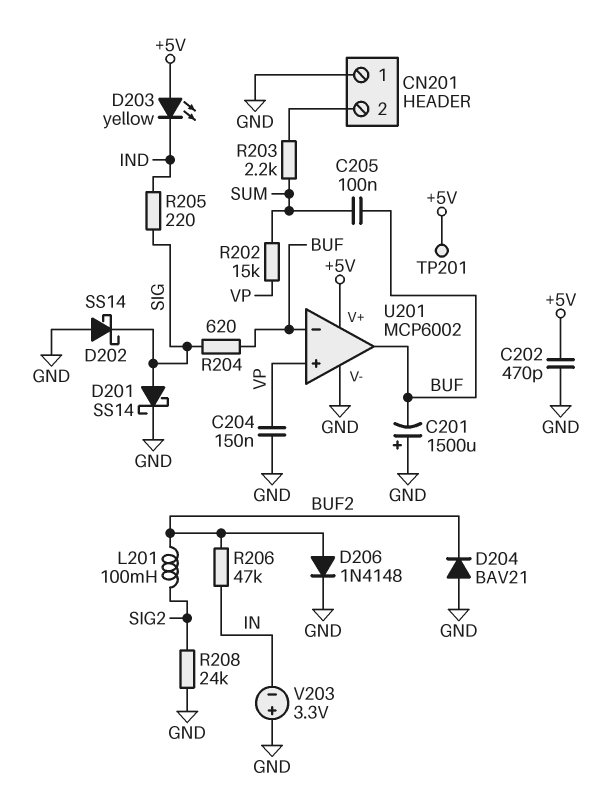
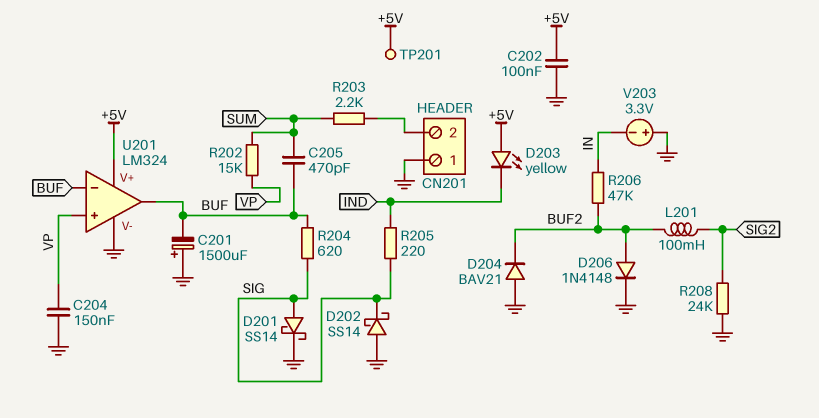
C202: 470pF (+5V, GND) -> 100nF (+5V, GND)
C205: 100nF (BUF, SUM) -> 470pF (BUF, SUM)
U201: MCP6002 -> LM324

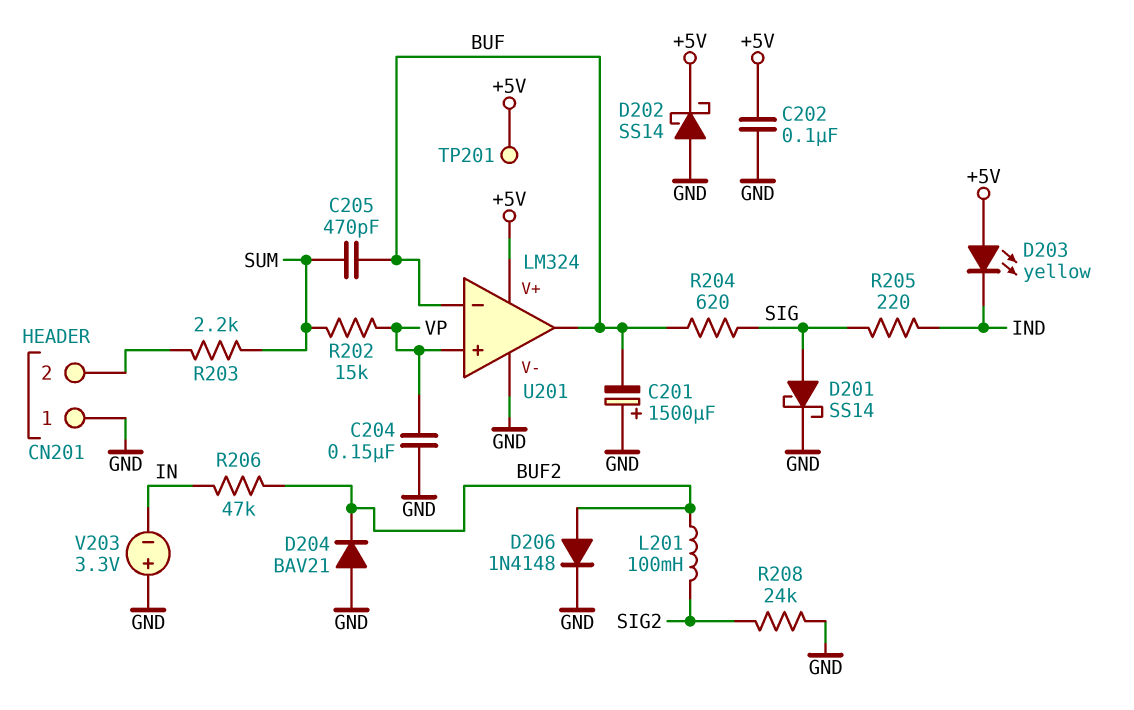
D202: schottky SS14 (A GND, K SIG) -> schottky SS14 (A GND, K +5V)

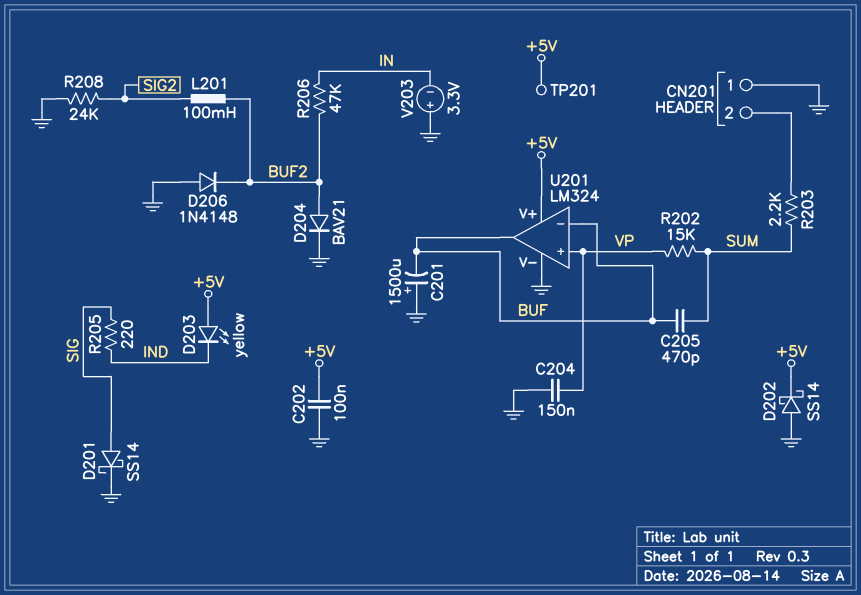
D204: diode BAV21 (A GND, K BUF2) -> diode BAV21 (A BUF2, K GND)
D206: diode 1N4148 (A BUF2, K GND) -> diode 1N4148 (A GND, K BUF2)
R204: 620 (BUF, SIG) -> none

